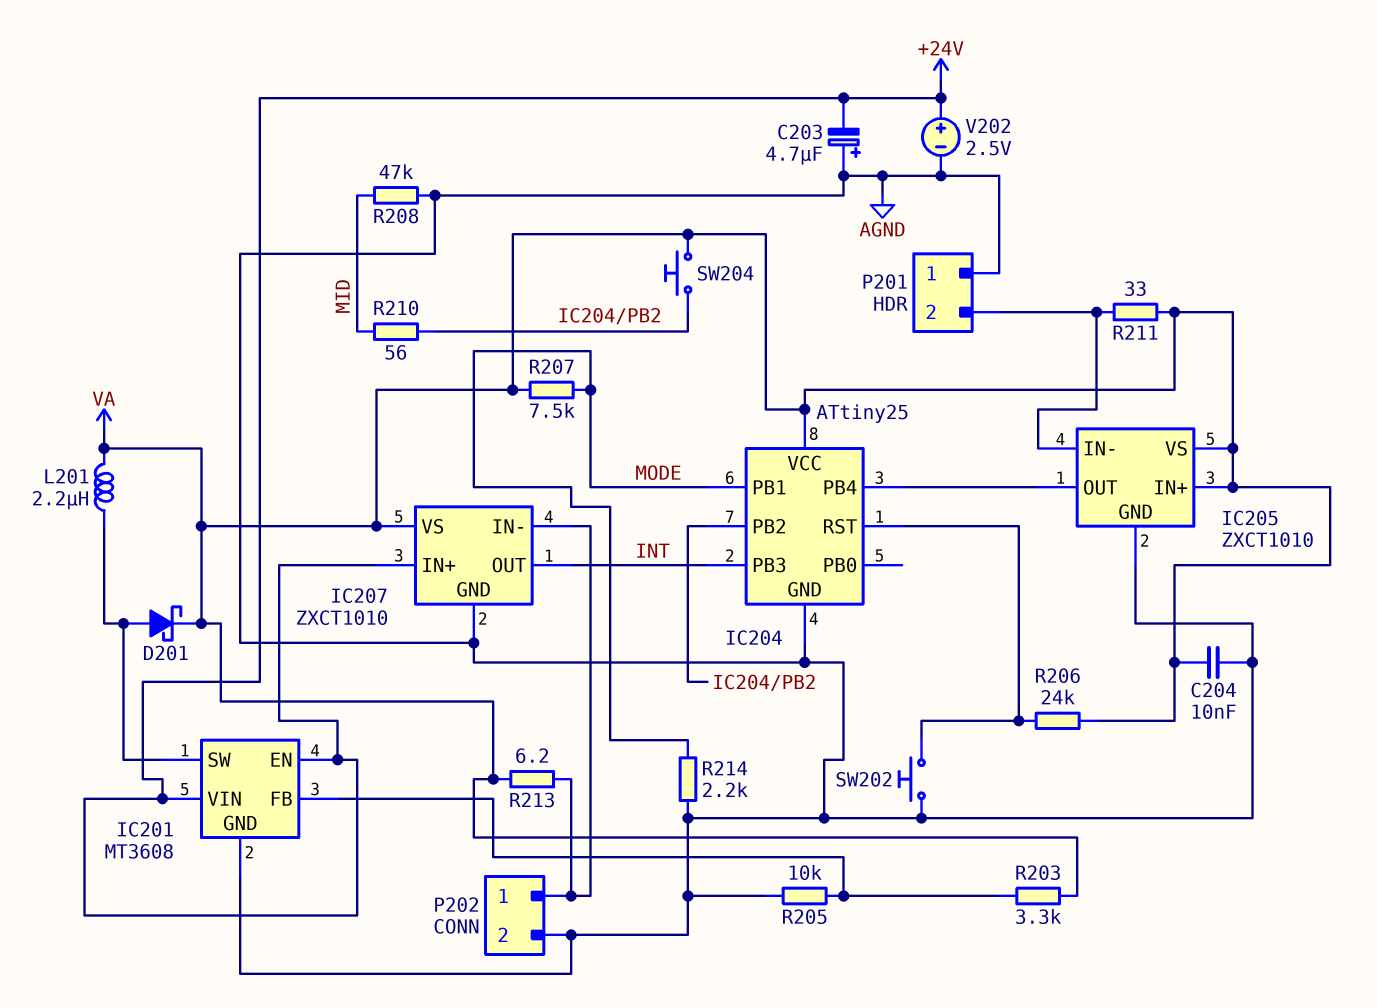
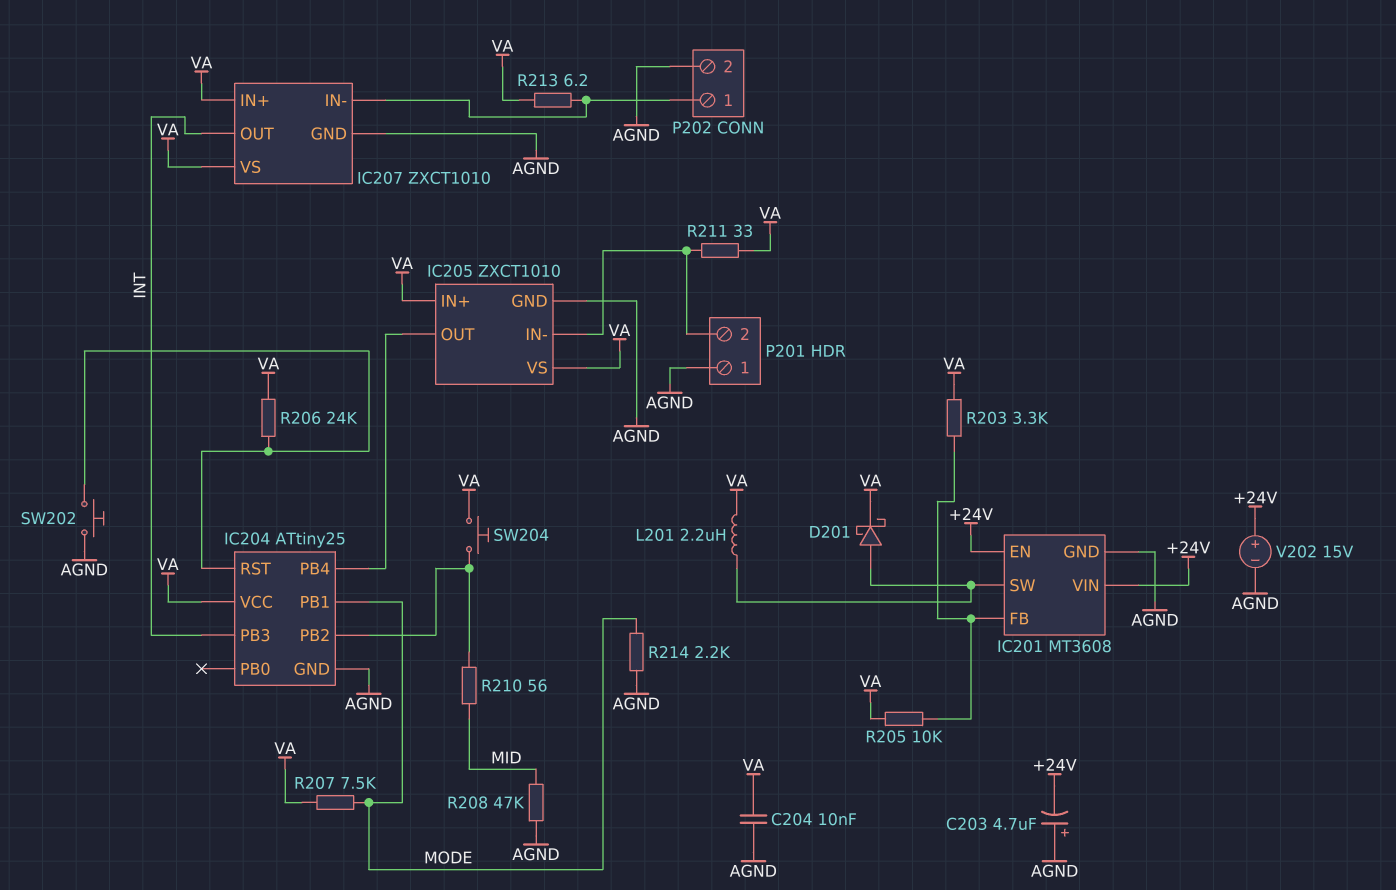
IC207 pin IN+: +24V -> VA
R205: 10k (AGND, IC201/FB) -> 10k (IC201/FB, VA)
V202: 2.5V (plus +24V, minus AGND) -> 15V (plus +24V, minus AGND)

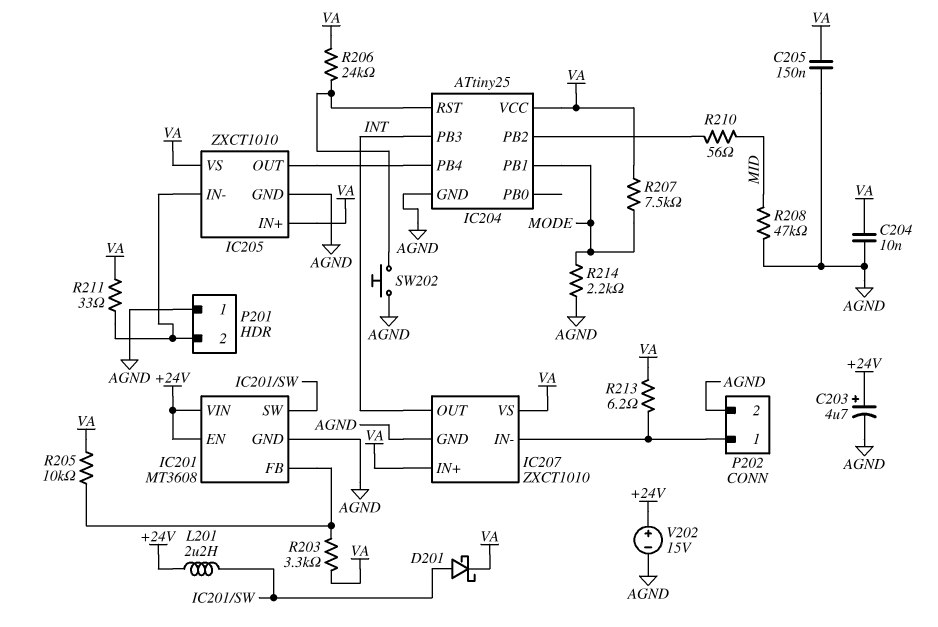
C203: 4.7uF (plus AGND, minus +24V) -> 4.7uF (plus +24V, minus AGND)
C205: none -> 150nF (AGND, VA)
L201: 2.2uH (IC201/SW, VA) -> 2.2uH (+24V, IC201/SW)
SW204: button (IC204/PB2, VA) -> none

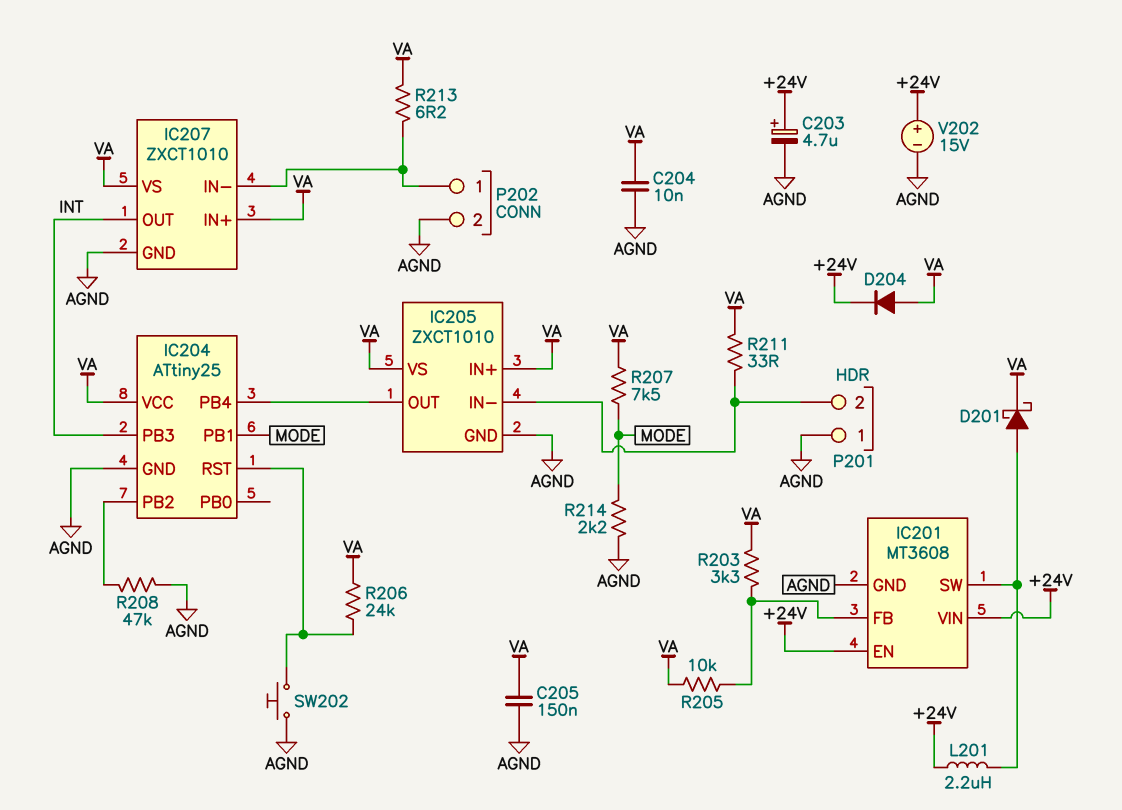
D204: none -> diode (A VA, K +24V)
R208: 47k (AGND, MID) -> 47k (AGND, IC204/PB2)
R210: 56 (IC204/PB2, MID) -> none

